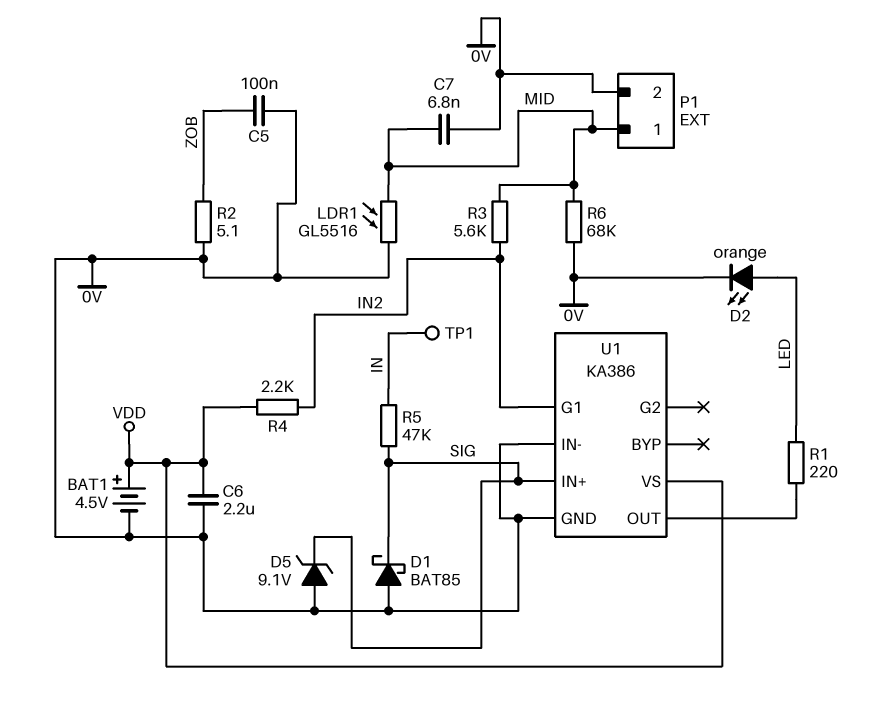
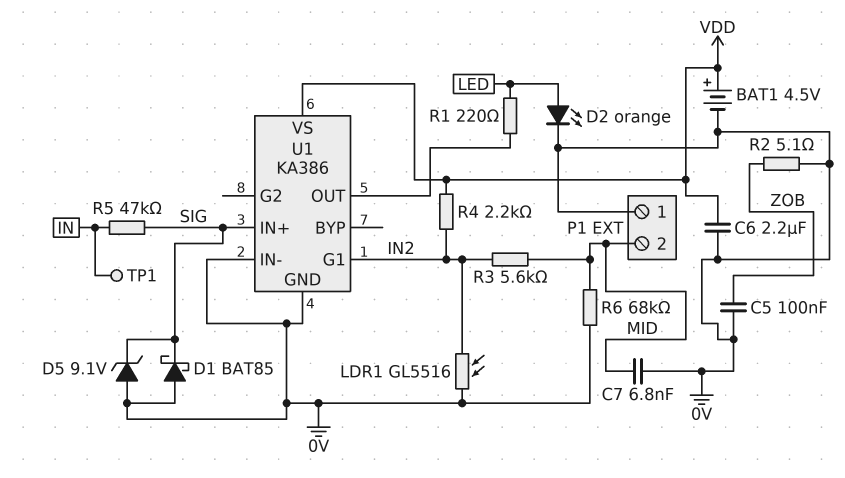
LDR1: GL5516 (0V, MID) -> GL5516 (0V, IN2)
P1 pin 1: MID -> 0V
P1 pin 2: 0V -> MID

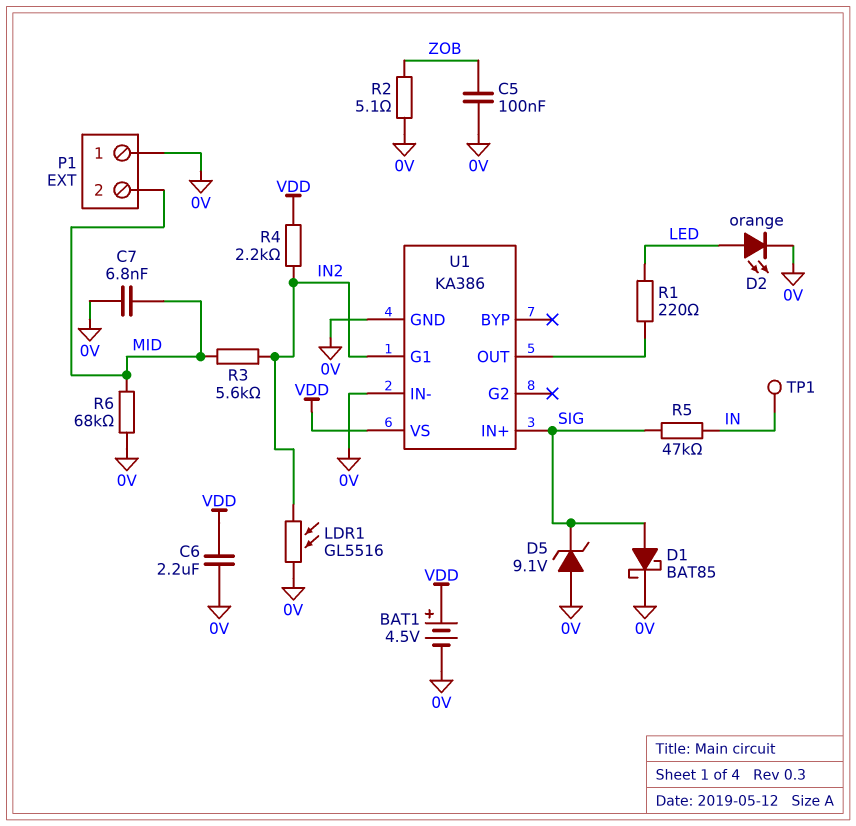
D1: schottky BAT85 (A 0V, K SIG) -> schottky BAT85 (A SIG, K 0V)

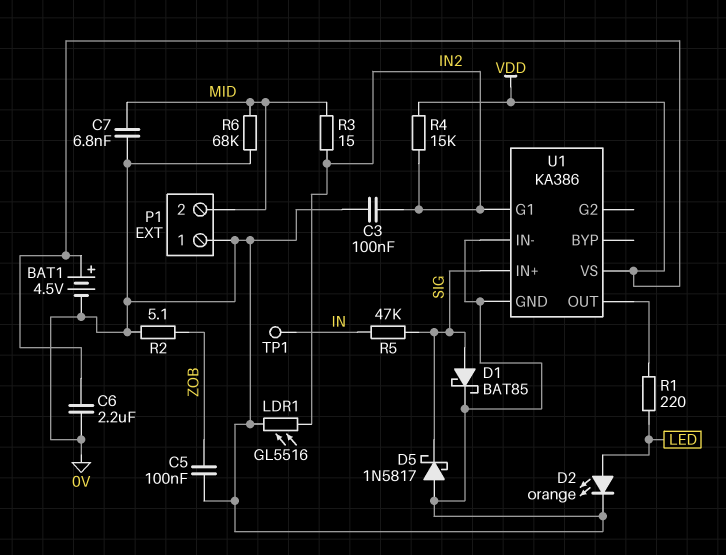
C3: none -> 100nF (0V, IN2)
D5: zener 9.1V (A 0V, K SIG) -> schottky 1N5817 (A 0V, K SIG)
R3: 5.6k (IN2, MID) -> 15 (IN2, MID)
R4: 2.2k (IN2, VDD) -> 15k (IN2, VDD)

